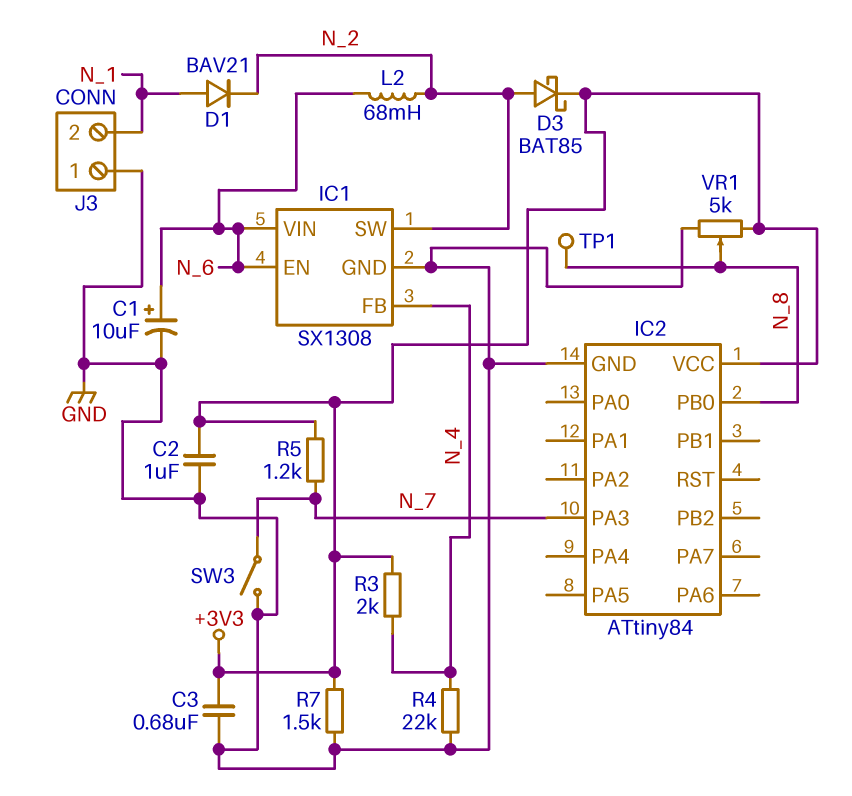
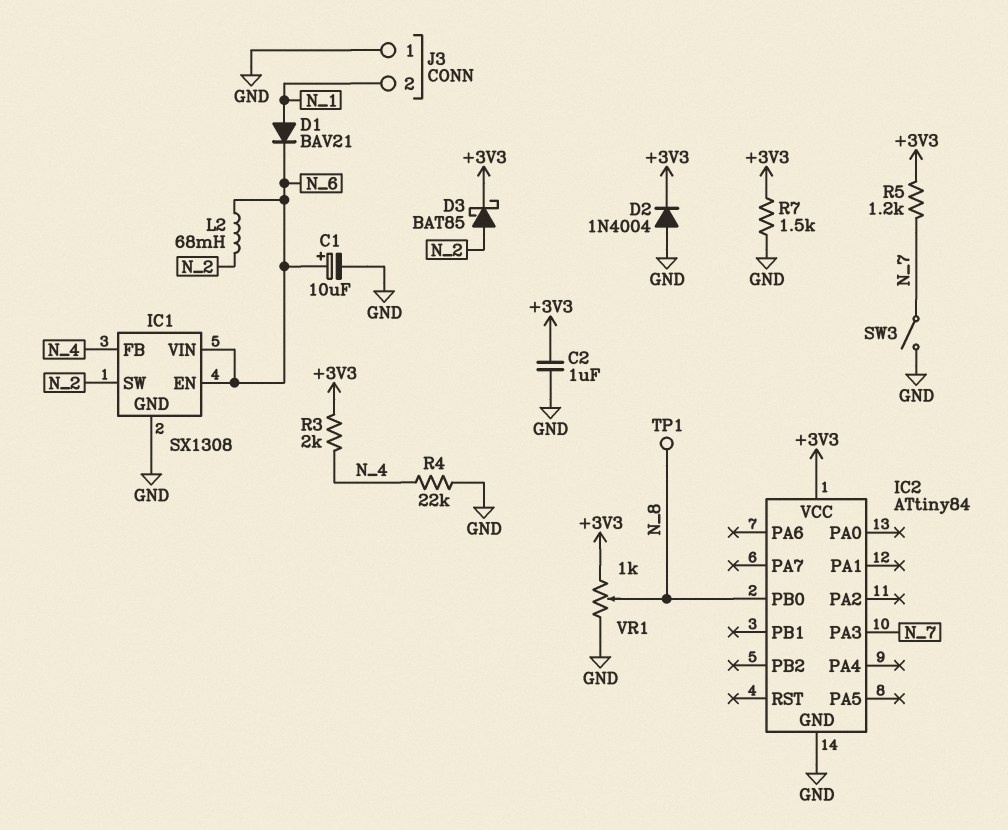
C3: 680nF (+3V3, GND) -> none
D1: diode BAV21 (A N_1, K N_2) -> diode BAV21 (A N_1, K N_6)
D2: none -> diode 1N4004 (A GND, K +3V3)
VR1: 5k (+3V3, GND, wiper N_8) -> 1k (+3V3, GND, wiper N_8)

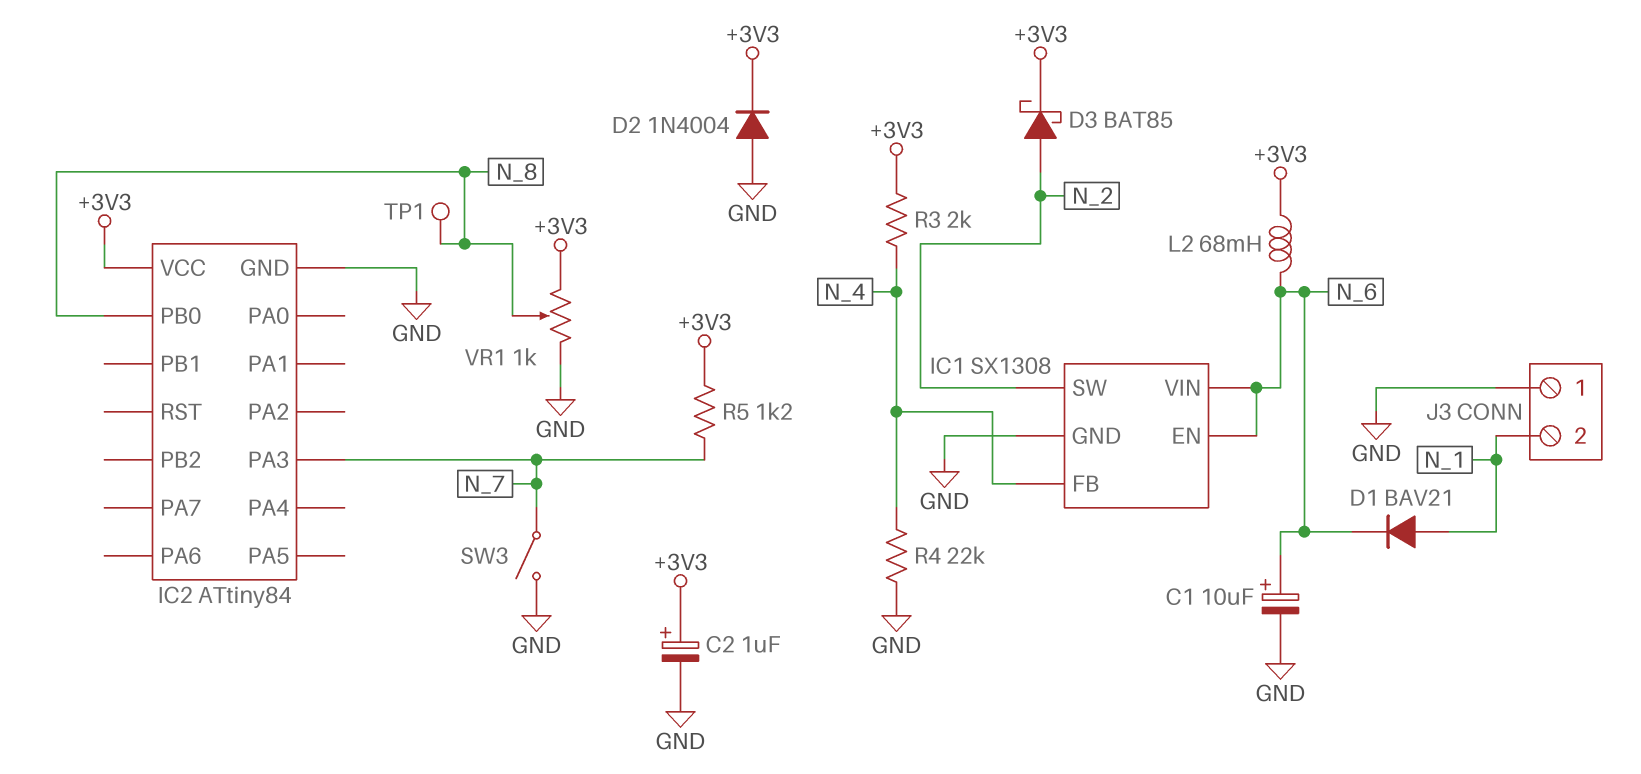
C2: 1uF (+3V3, GND) -> 1uF (plus +3V3, minus GND)
L2: 68mH (N_2, N_6) -> 68mH (+3V3, N_6)
R7: 1.5k (+3V3, GND) -> none

